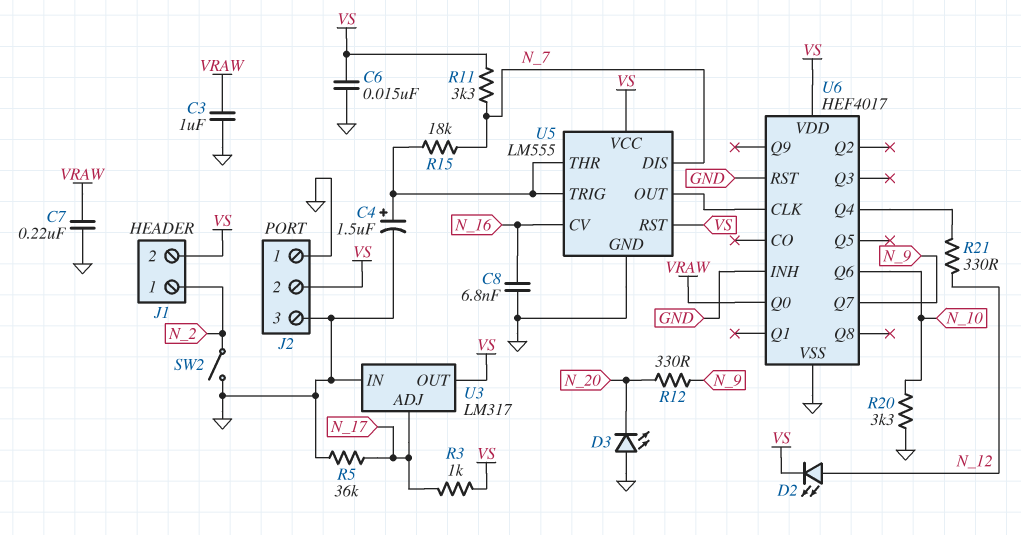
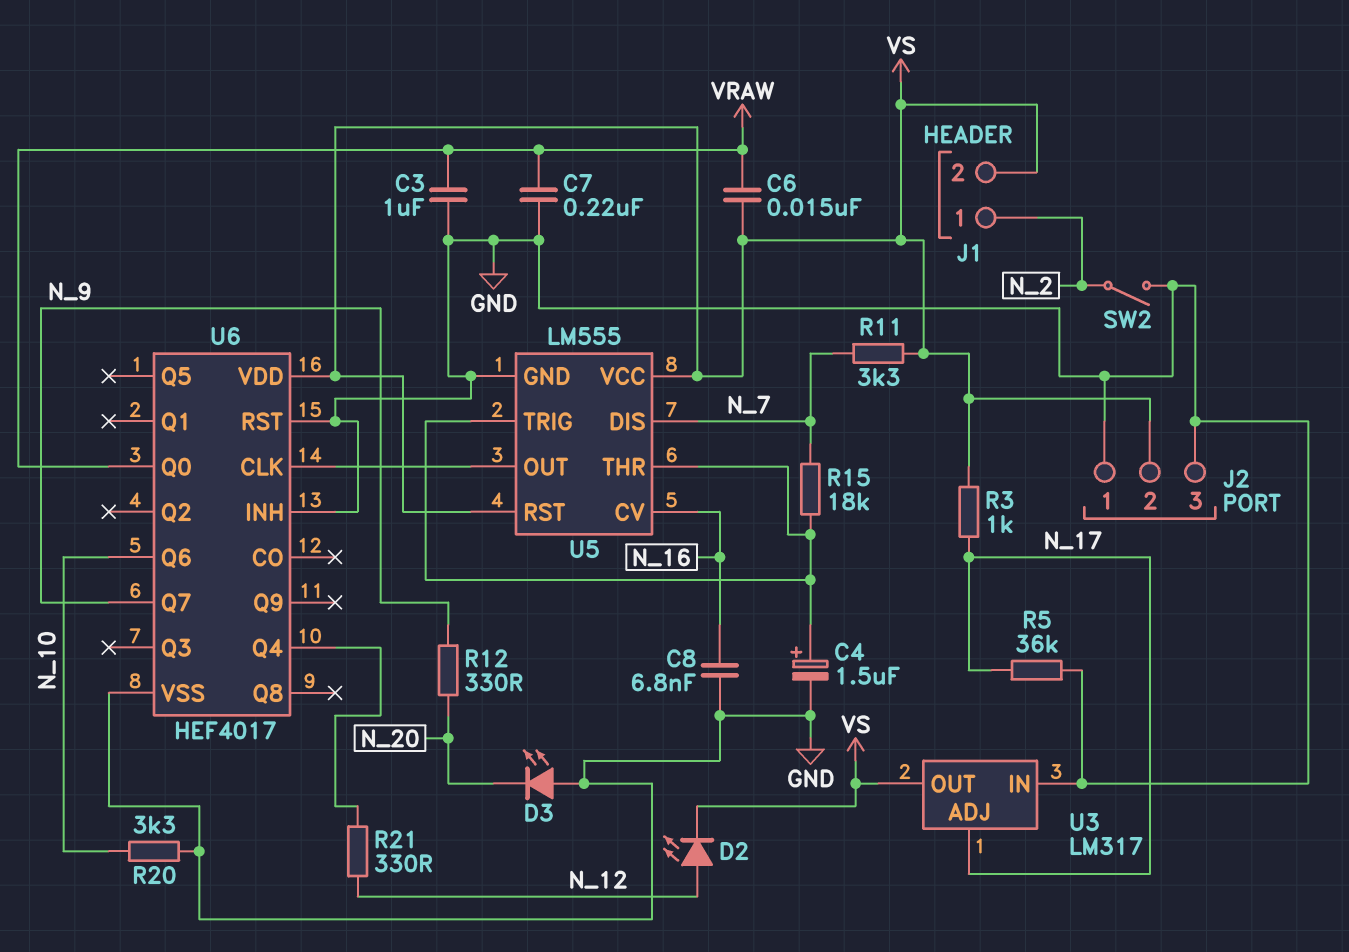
C6: 15nF (GND, VS) -> 15nF (VRAW, VS)

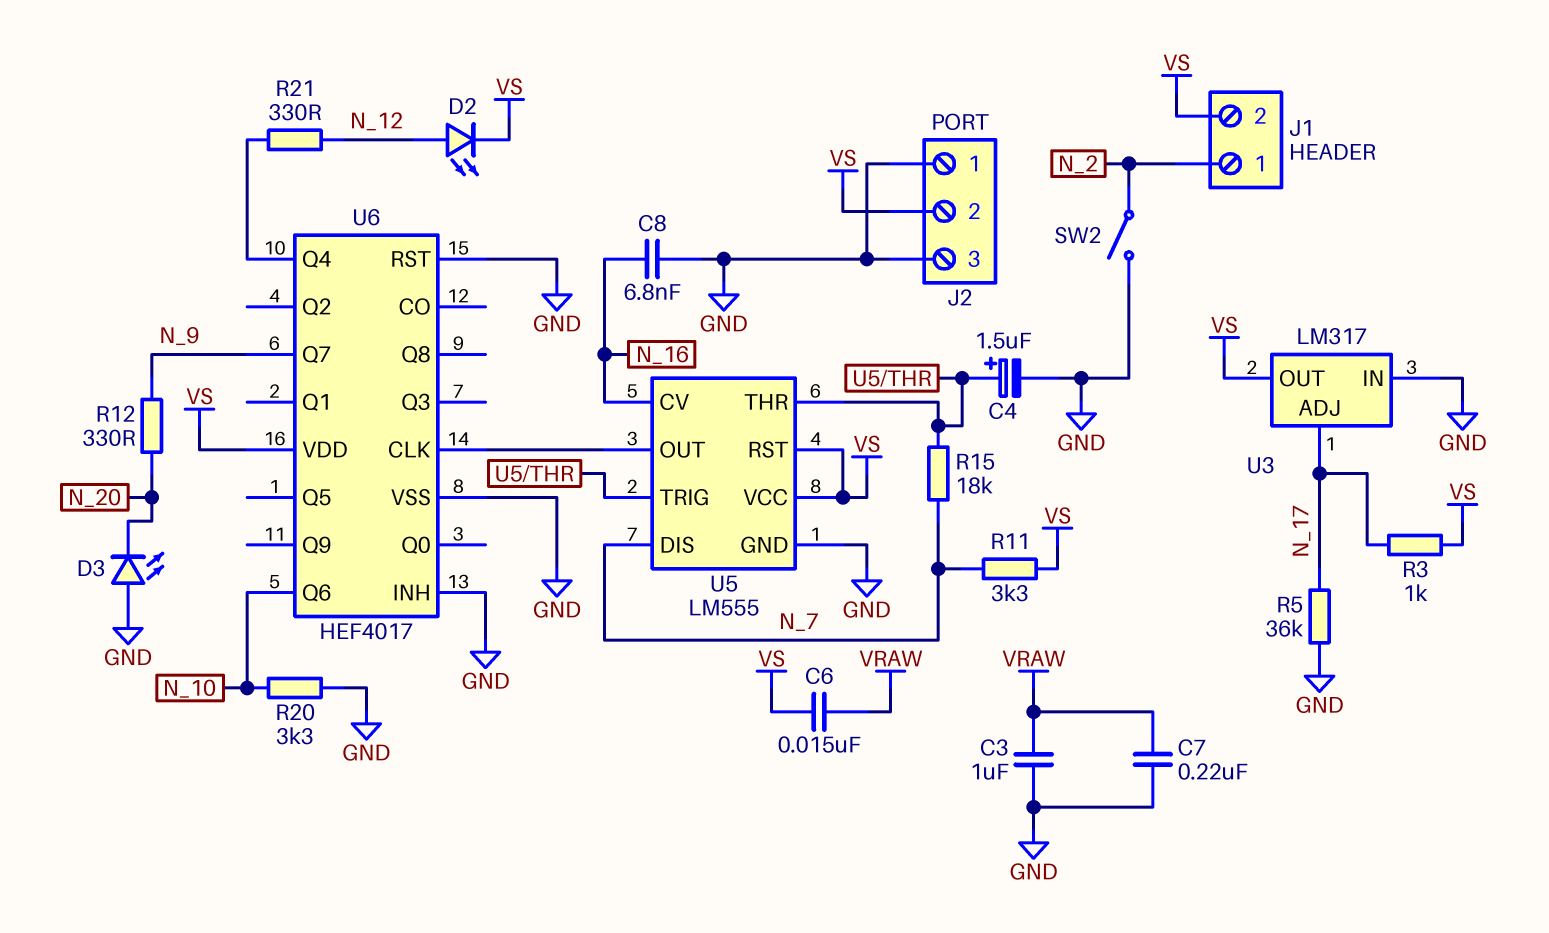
U6 pin Q0: VRAW -> none

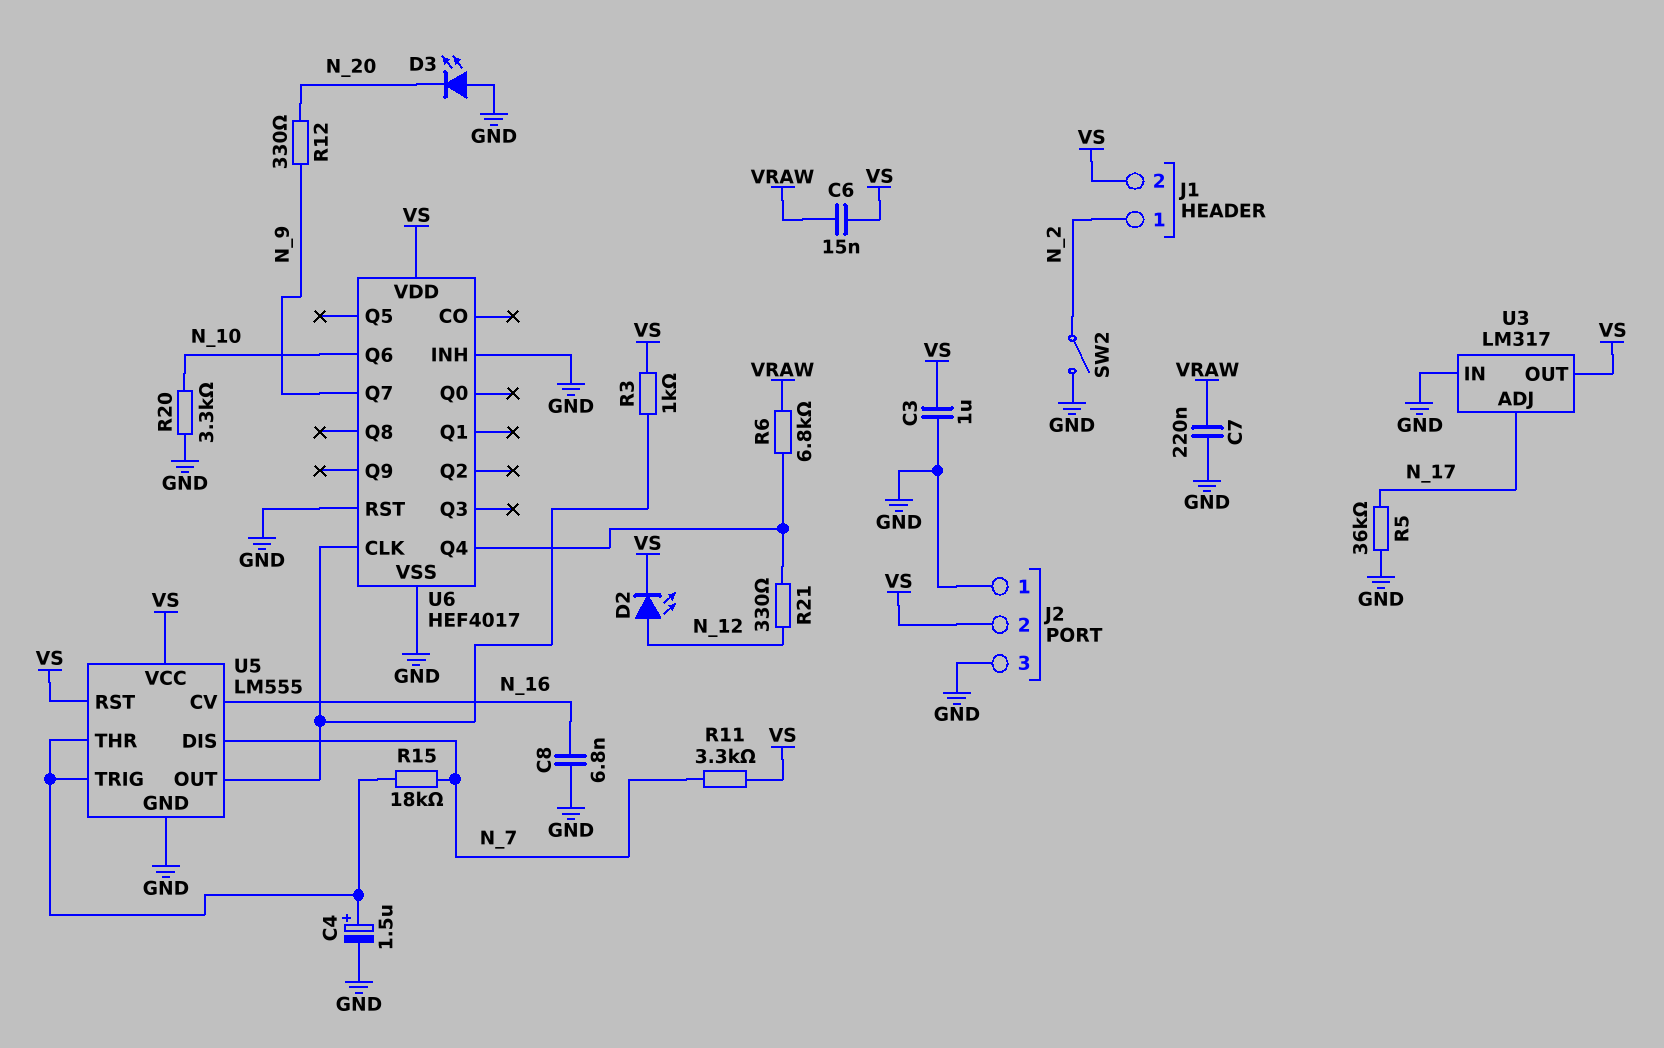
C3: 1uF (GND, VRAW) -> 1uF (GND, VS)
R3: 1k (N_17, VS) -> 1k (U5/OUT, VS)
R6: none -> 6.8k (U6/Q4, VRAW)

